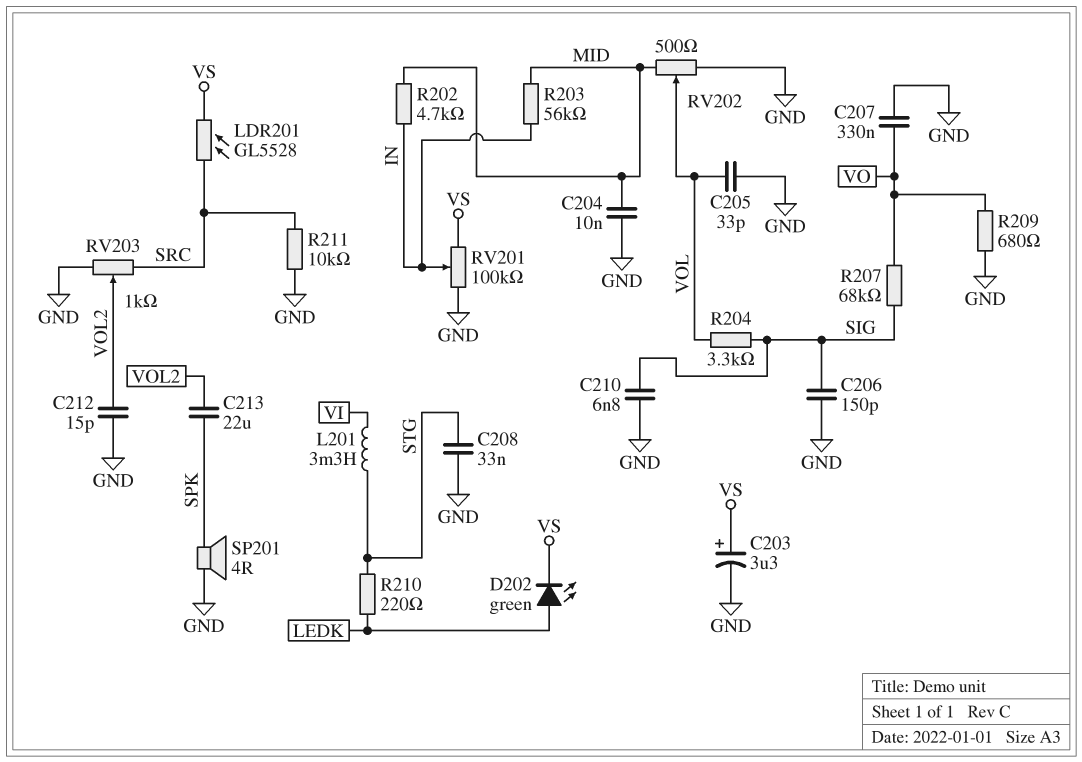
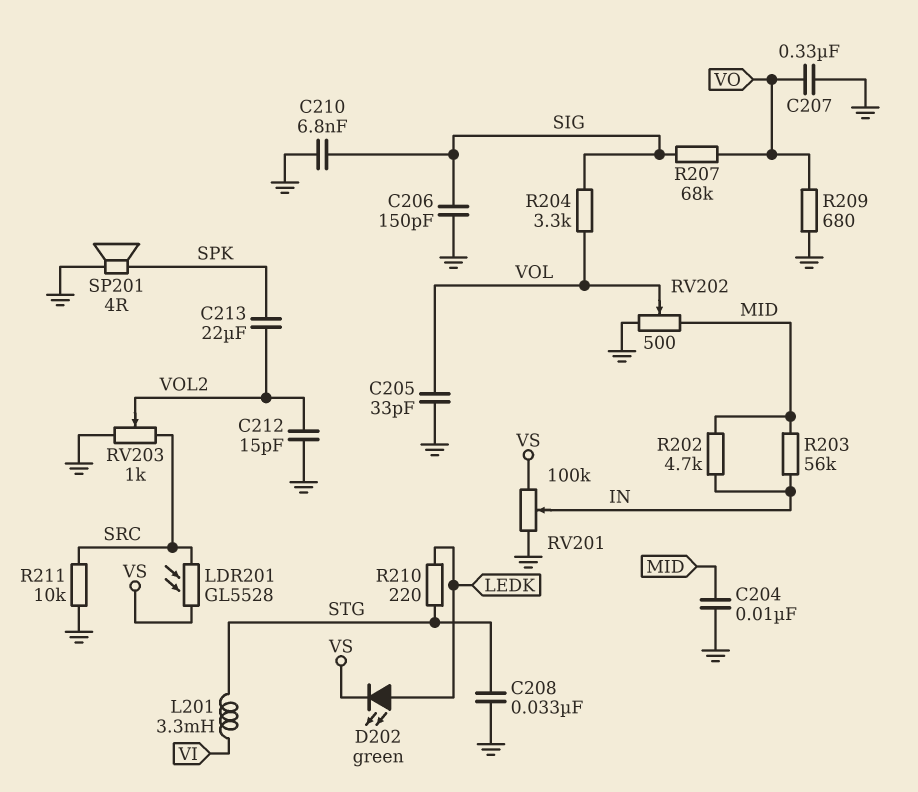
C203: 3.3uF (plus VS, minus GND) -> none

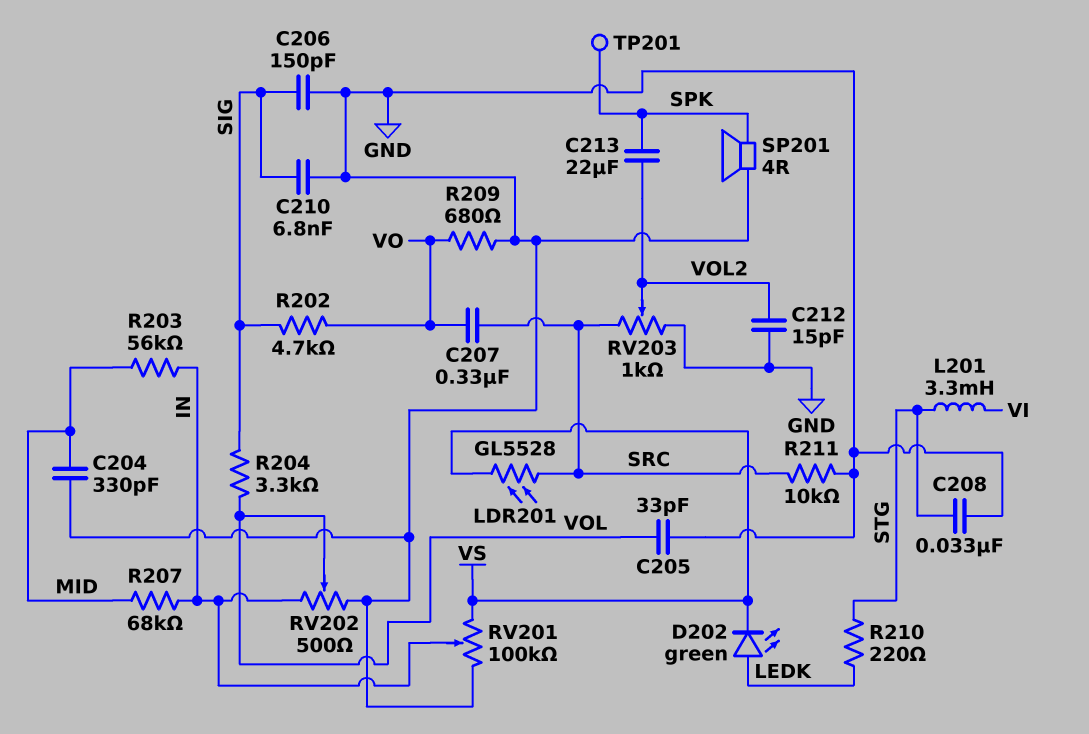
C204: 10nF (GND, MID) -> 330pF (GND, MID)
C207: 330nF (GND, VO) -> 330nF (SRC, VO)
R202: 4.7k (IN, MID) -> 4.7k (SIG, VO)
R207: 68k (SIG, VO) -> 68k (IN, MID)
RV202: 500 (GND, MID, wiper VOL) -> 500 (GND, IN, wiper VOL)
TP201: none -> test point (SPK)

